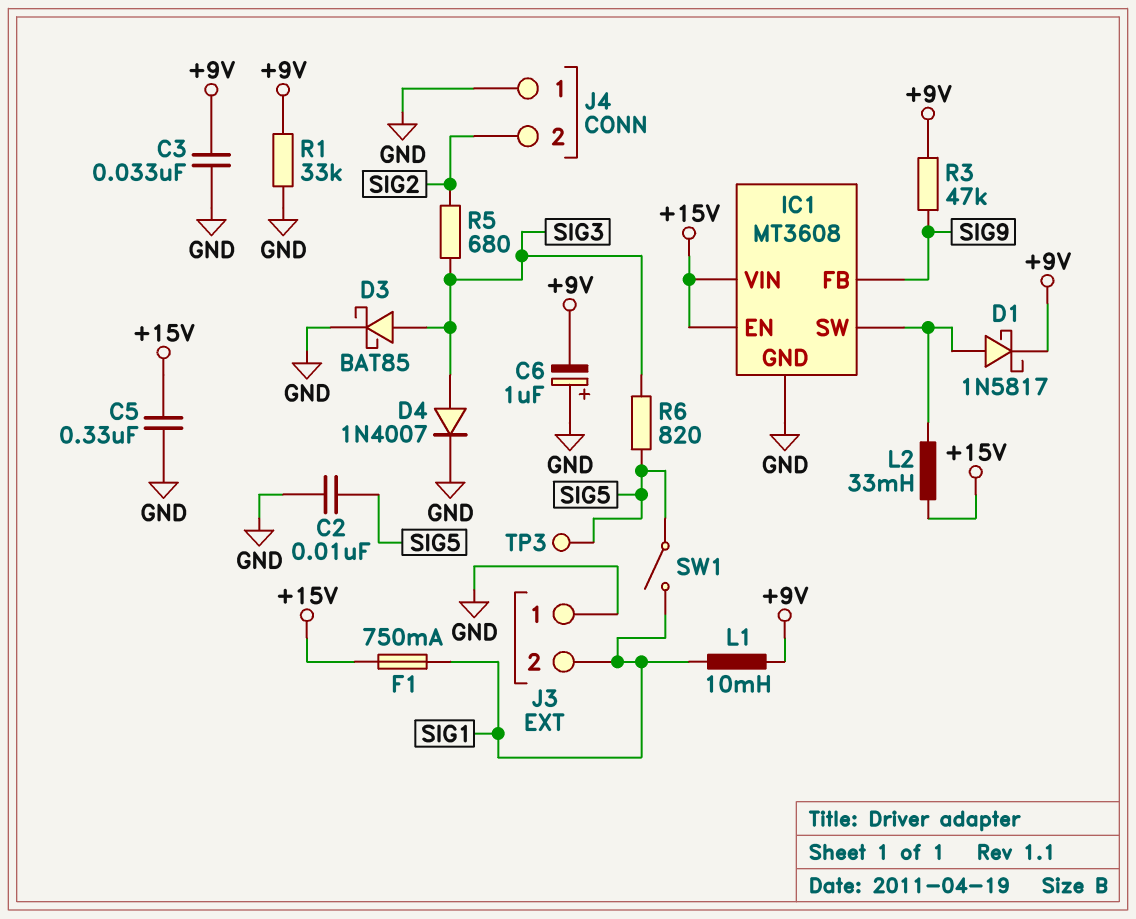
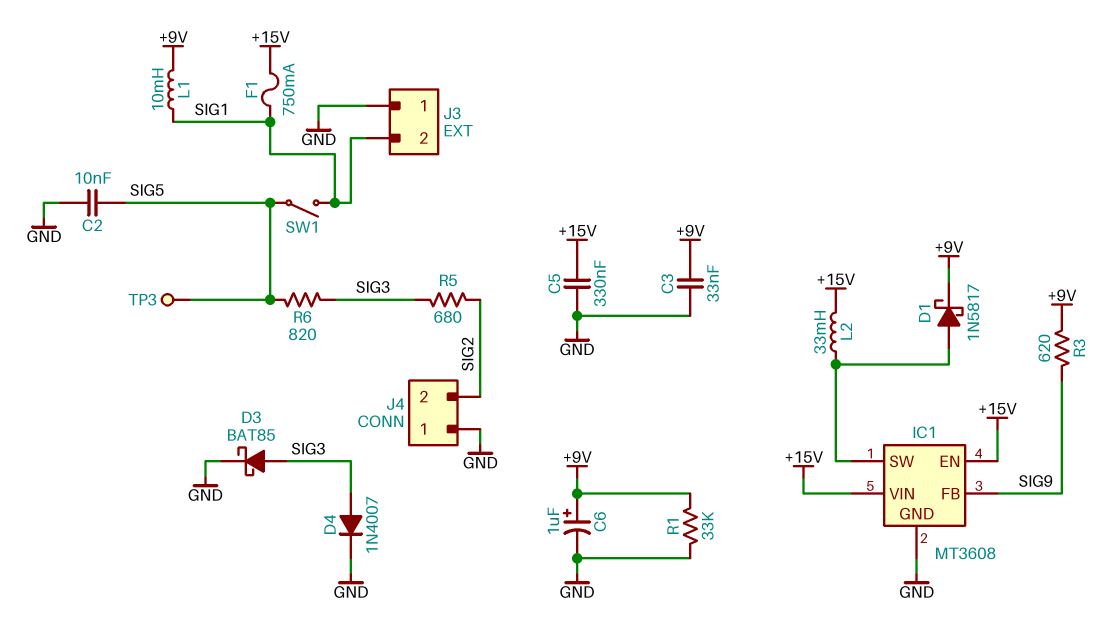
C6: 1uF (plus GND, minus +9V) -> 1uF (plus +9V, minus GND)
R3: 47k (+9V, SIG9) -> 620 (+9V, SIG9)

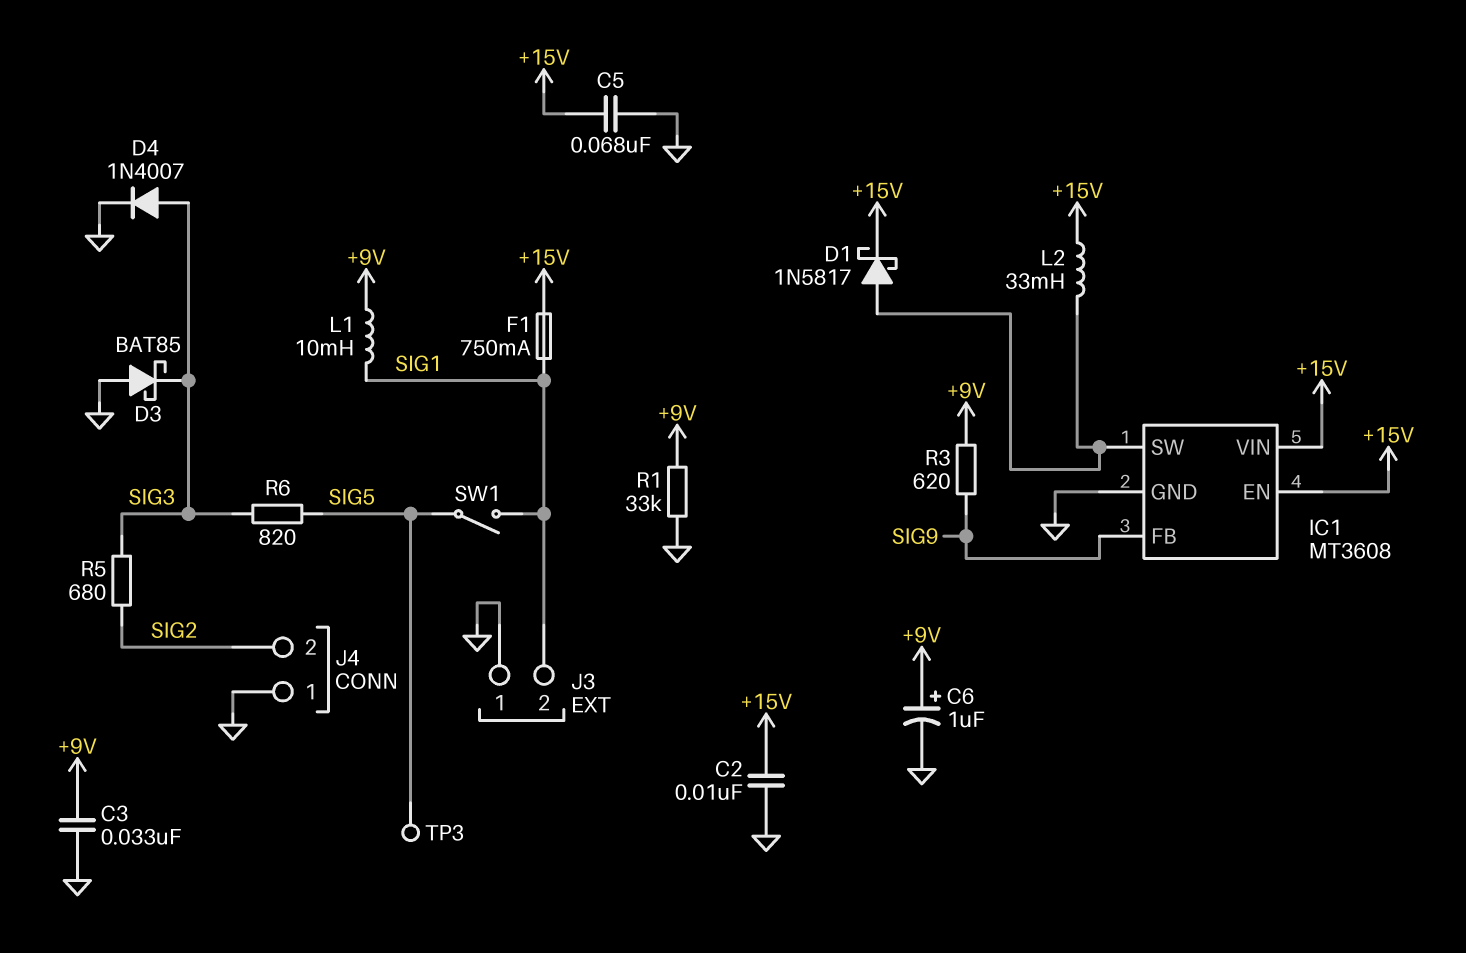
C2: 10nF (GND, SIG5) -> 10nF (+15V, GND)
C5: 330nF (+15V, GND) -> 68nF (+15V, GND)
D1: schottky 1N5817 (A IC1/SW, K +9V) -> schottky 1N5817 (A IC1/SW, K +15V)
D3: schottky BAT85 (A SIG3, K GND) -> schottky BAT85 (A GND, K SIG3)

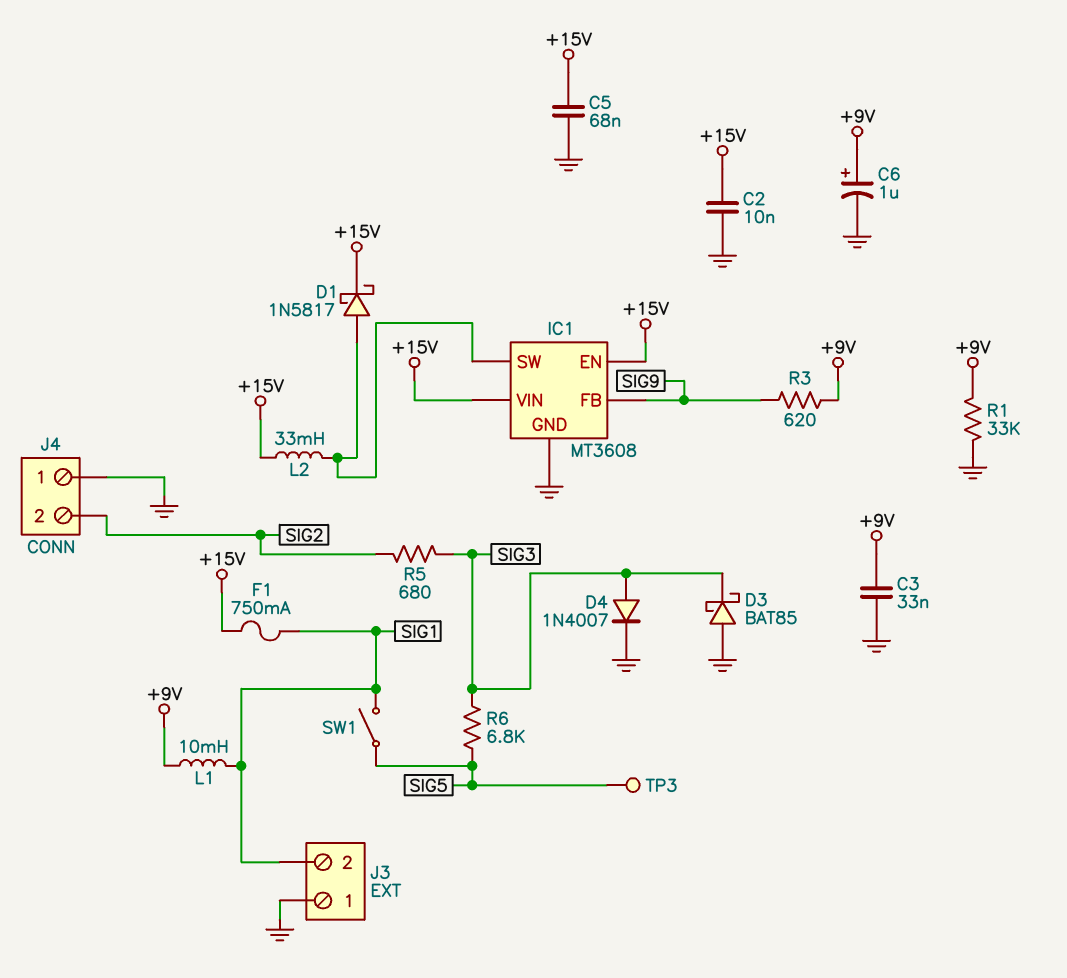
R6: 820 (SIG3, SIG5) -> 6.8k (SIG3, SIG5)

